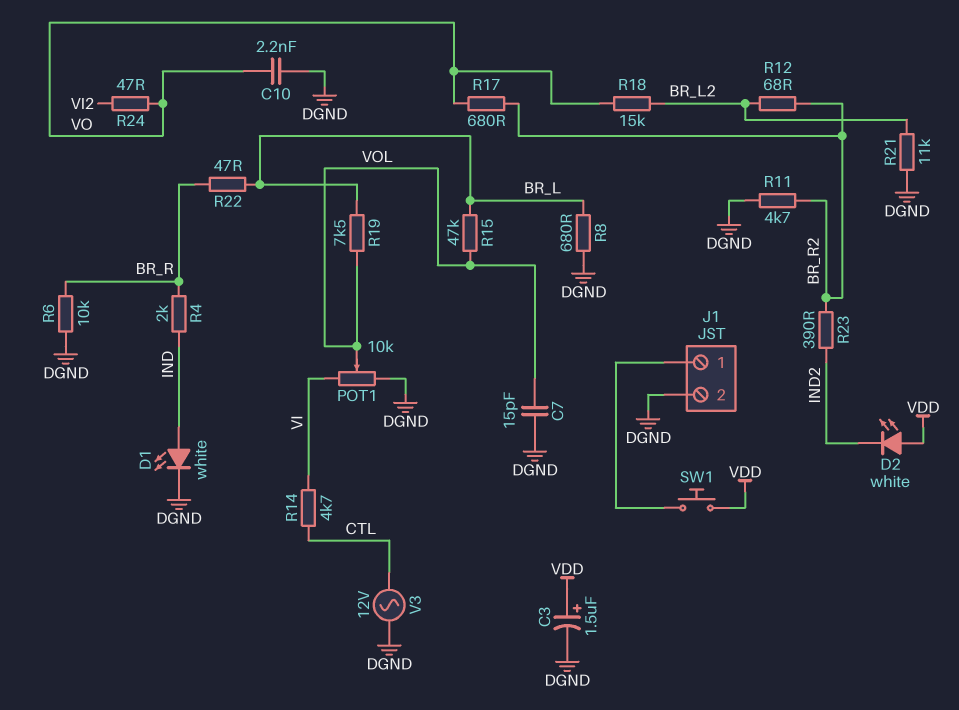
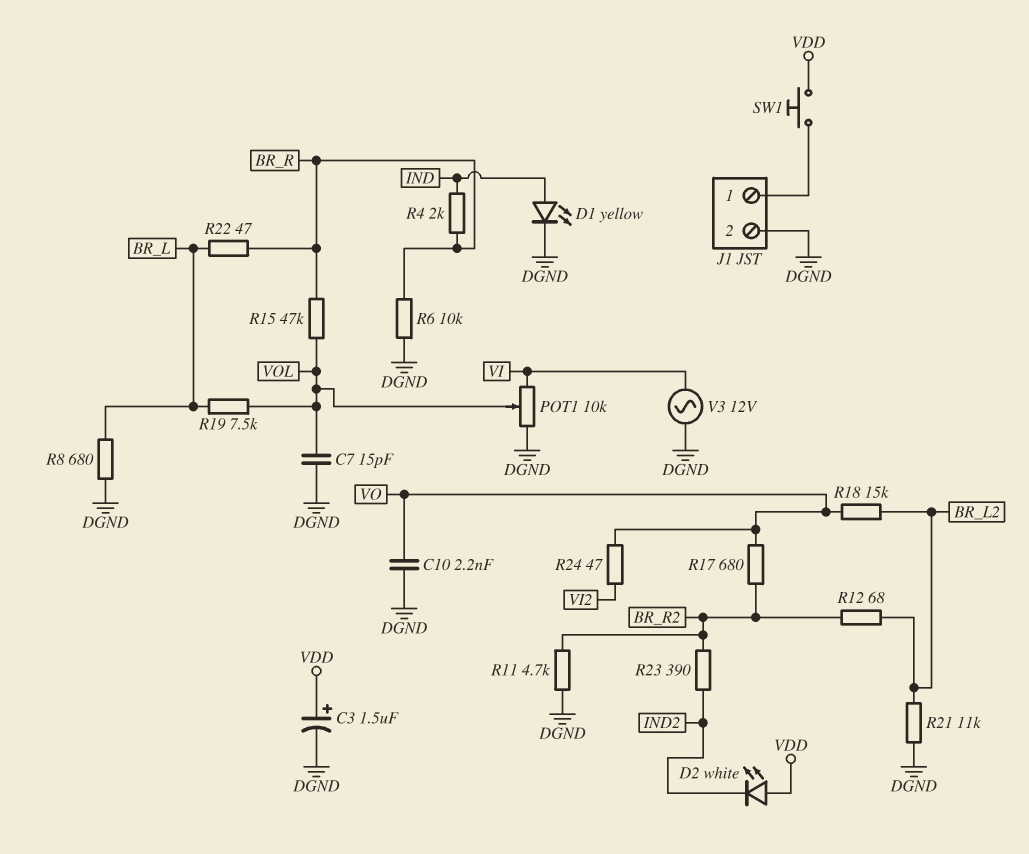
D1: LED white (A IND, K DGND) -> LED yellow (A IND, K DGND)
R14: 4.7k (CTL, VI) -> none
R15: 47k (BR_L, VOL) -> 47k (BR_R, VOL)
V3: AC 12V (CTL, DGND) -> AC 12V (DGND, VI)

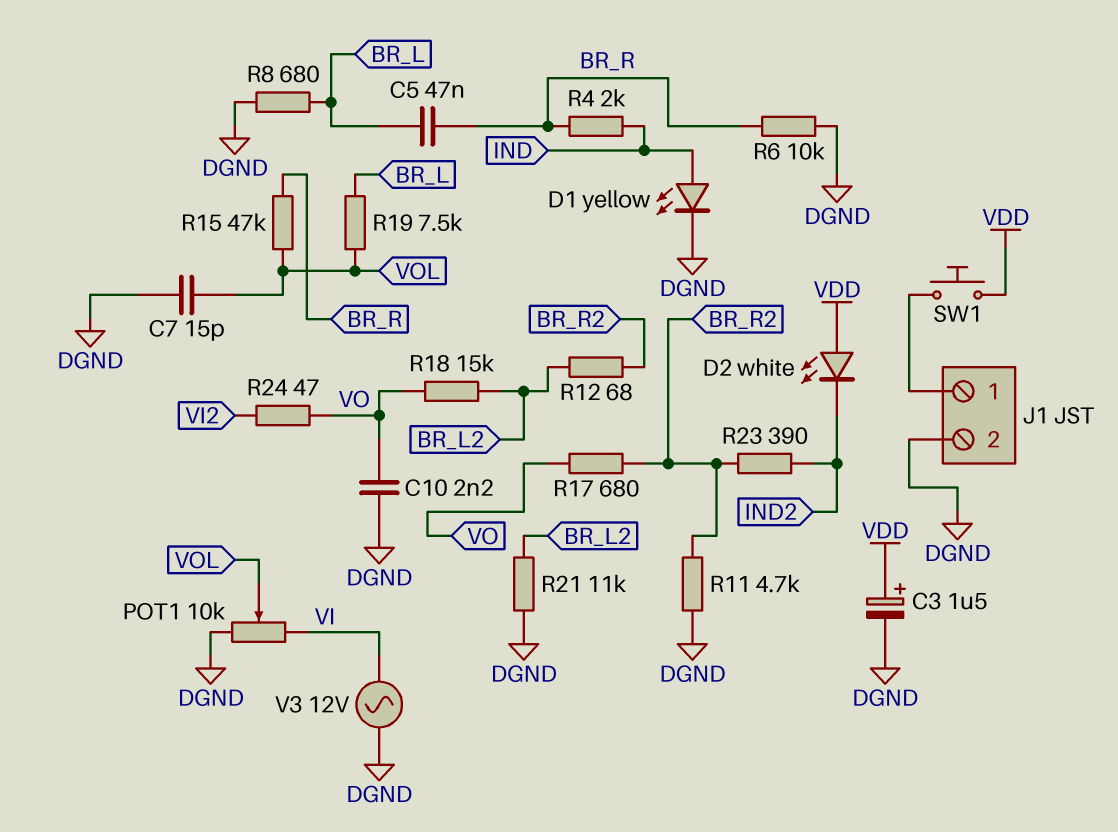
C5: none -> 47nF (BR_L, BR_R)
R22: 47 (BR_L, BR_R) -> none

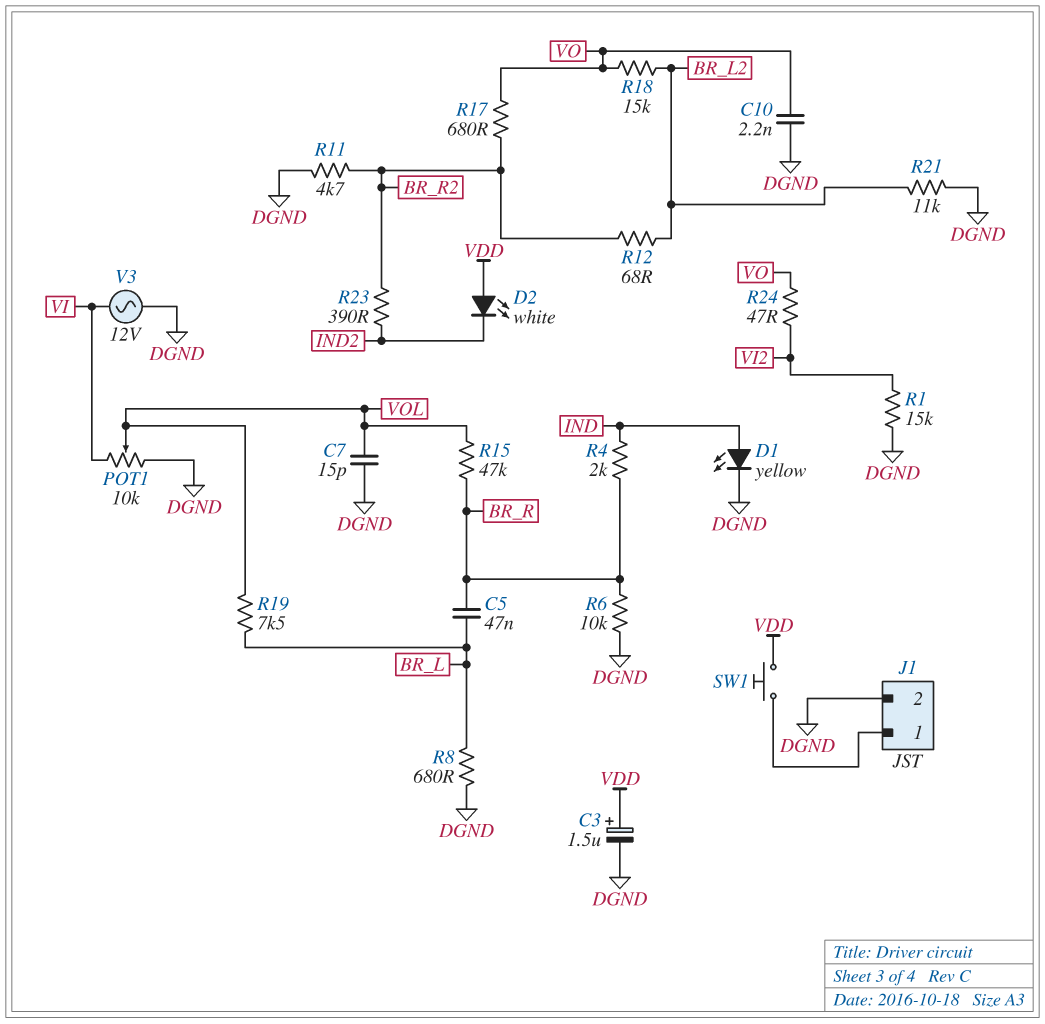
R1: none -> 15k (DGND, VI2)

